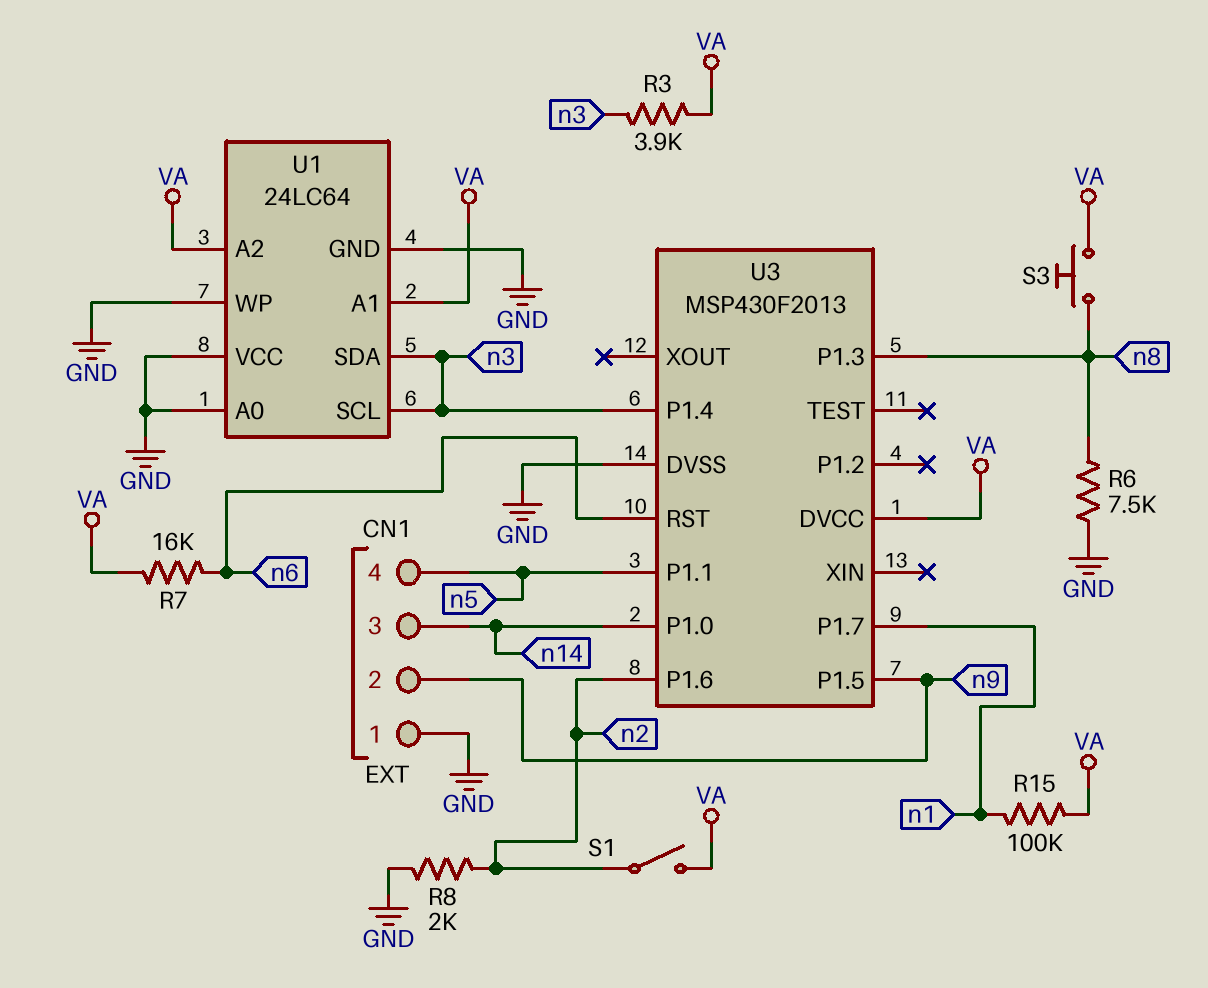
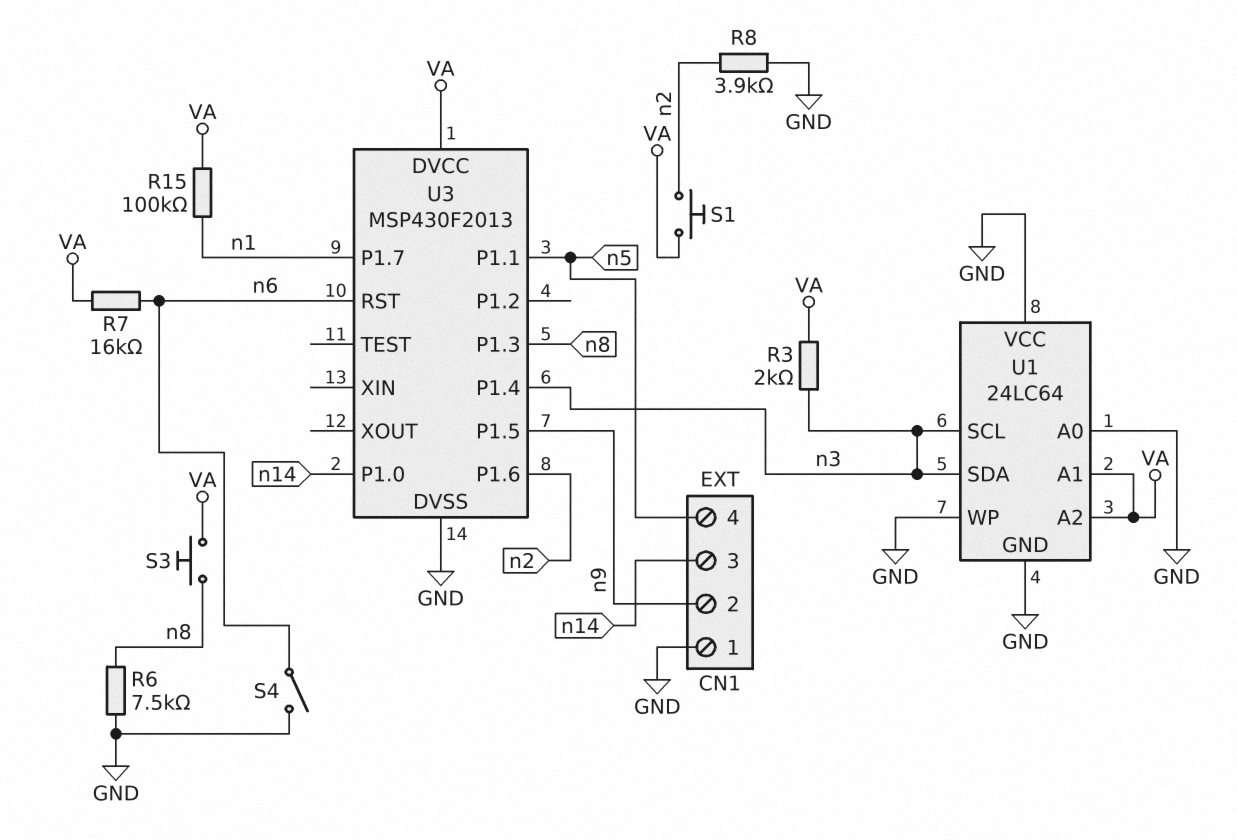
R3: 3.9k (VA, n3) -> 2k (VA, n3)
R8: 2k (GND, n2) -> 3.9k (GND, n2)
S1: switch (VA, n2) -> button (VA, n2)
S4: none -> switch (GND, n6)

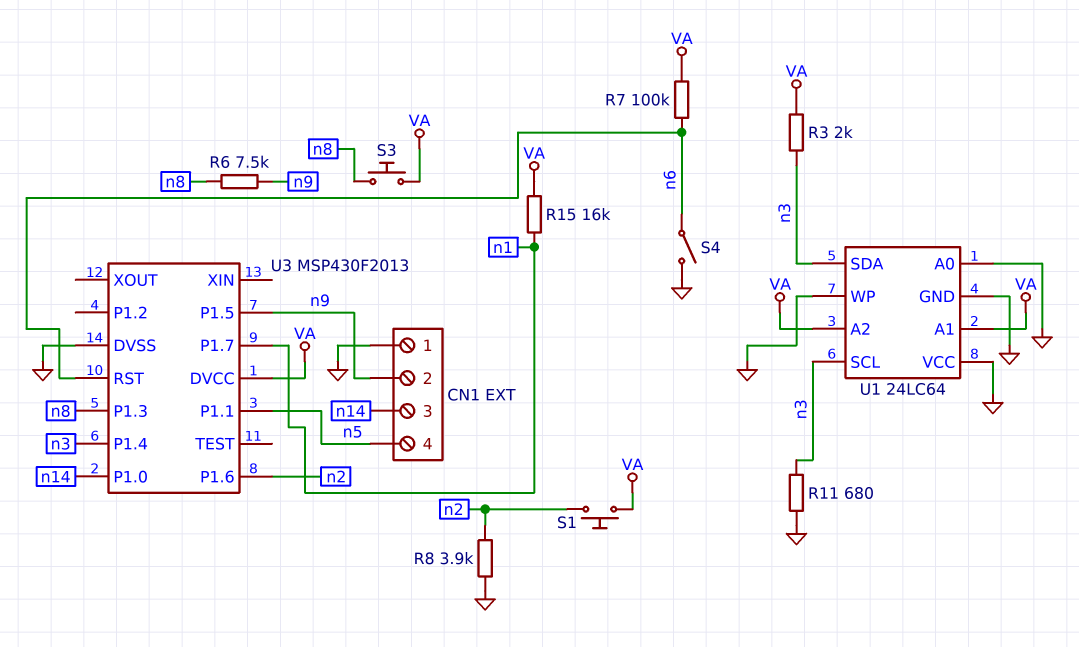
R6: 7.5k (GND, n8) -> 7.5k (n8, n9)
R7: 16k (VA, n6) -> 100k (VA, n6)
R11: none -> 680 (GND, n3)
R15: 100k (VA, n1) -> 16k (VA, n1)

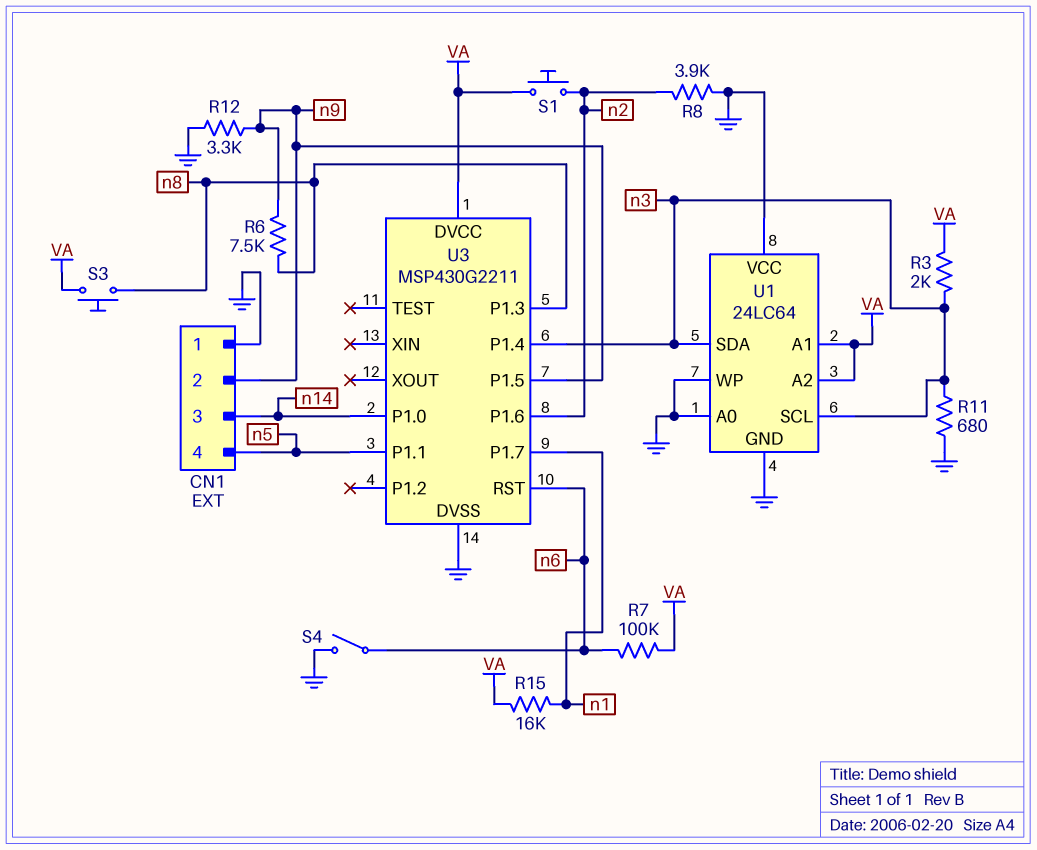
R12: none -> 3.3k (GND, n9)
U3: MSP430F2013 -> MSP430G2211

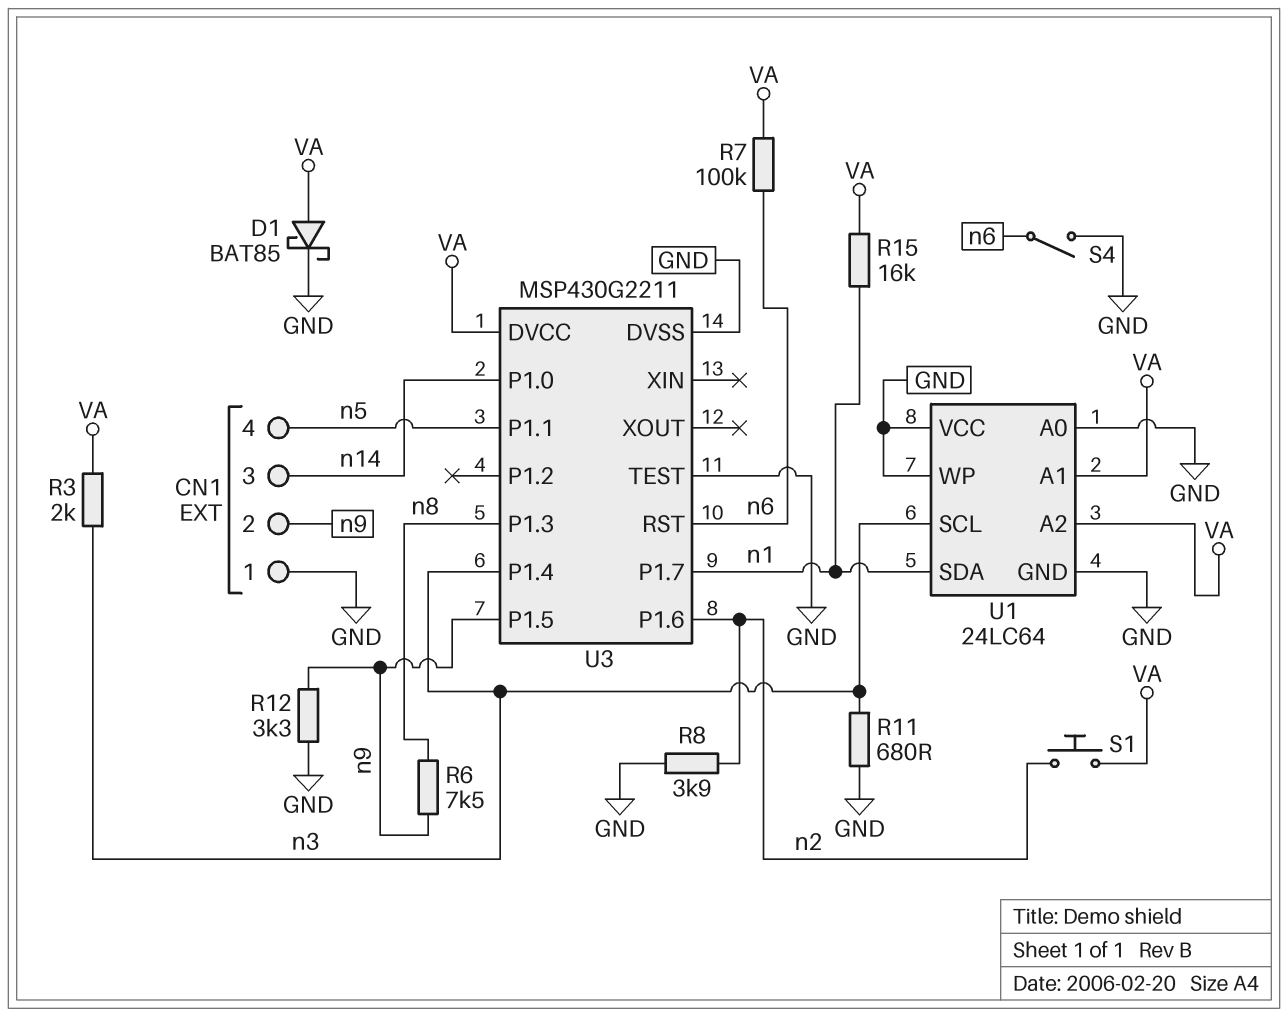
D1: none -> schottky BAT85 (A VA, K GND)
S3: button (VA, n8) -> none
U1 pin SDA: n3 -> n1
U3 pin TEST: none -> GND

